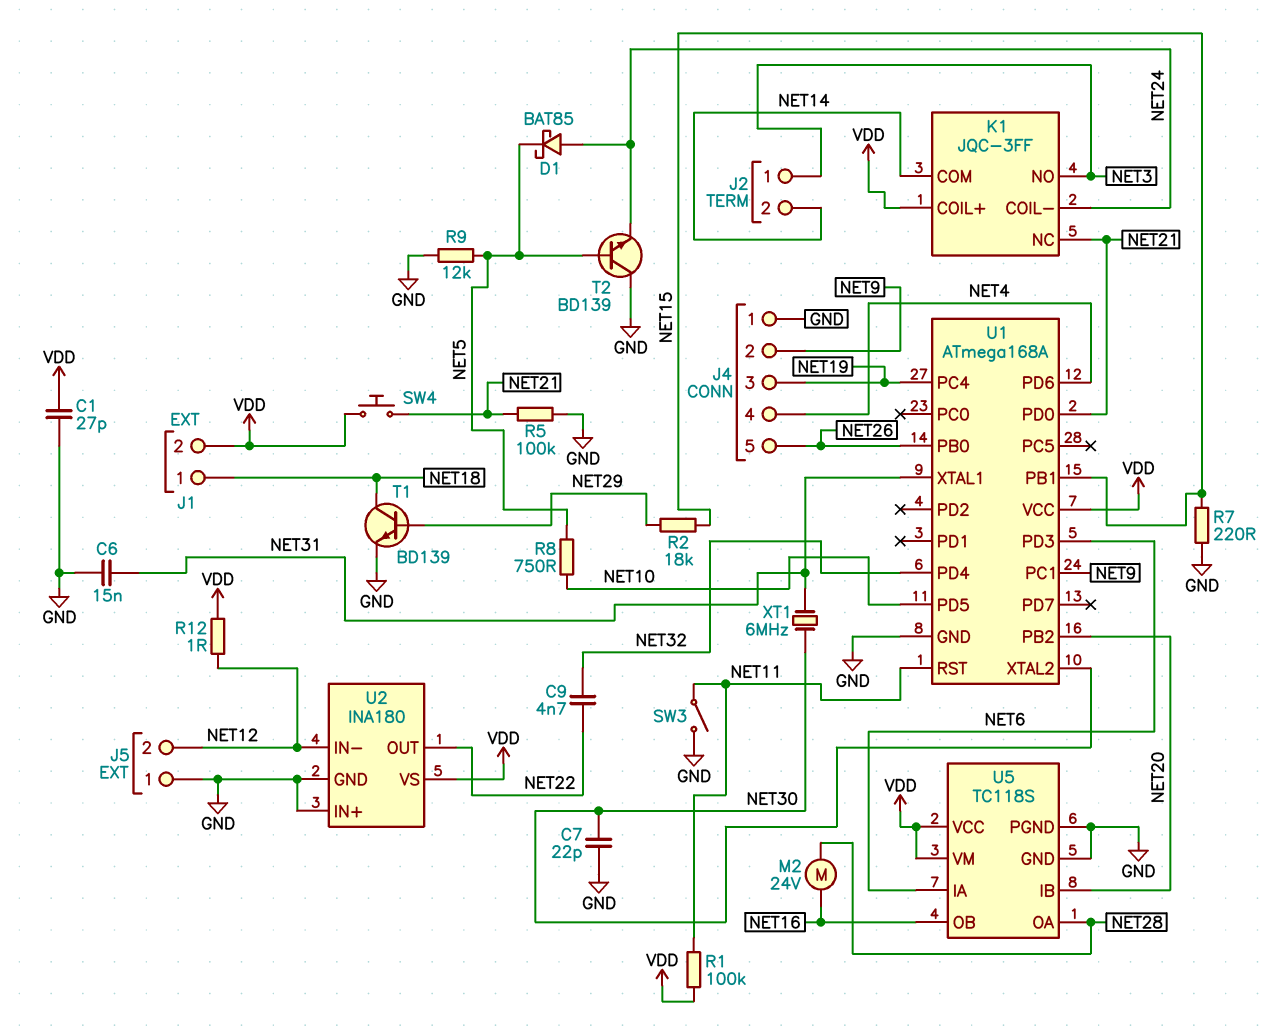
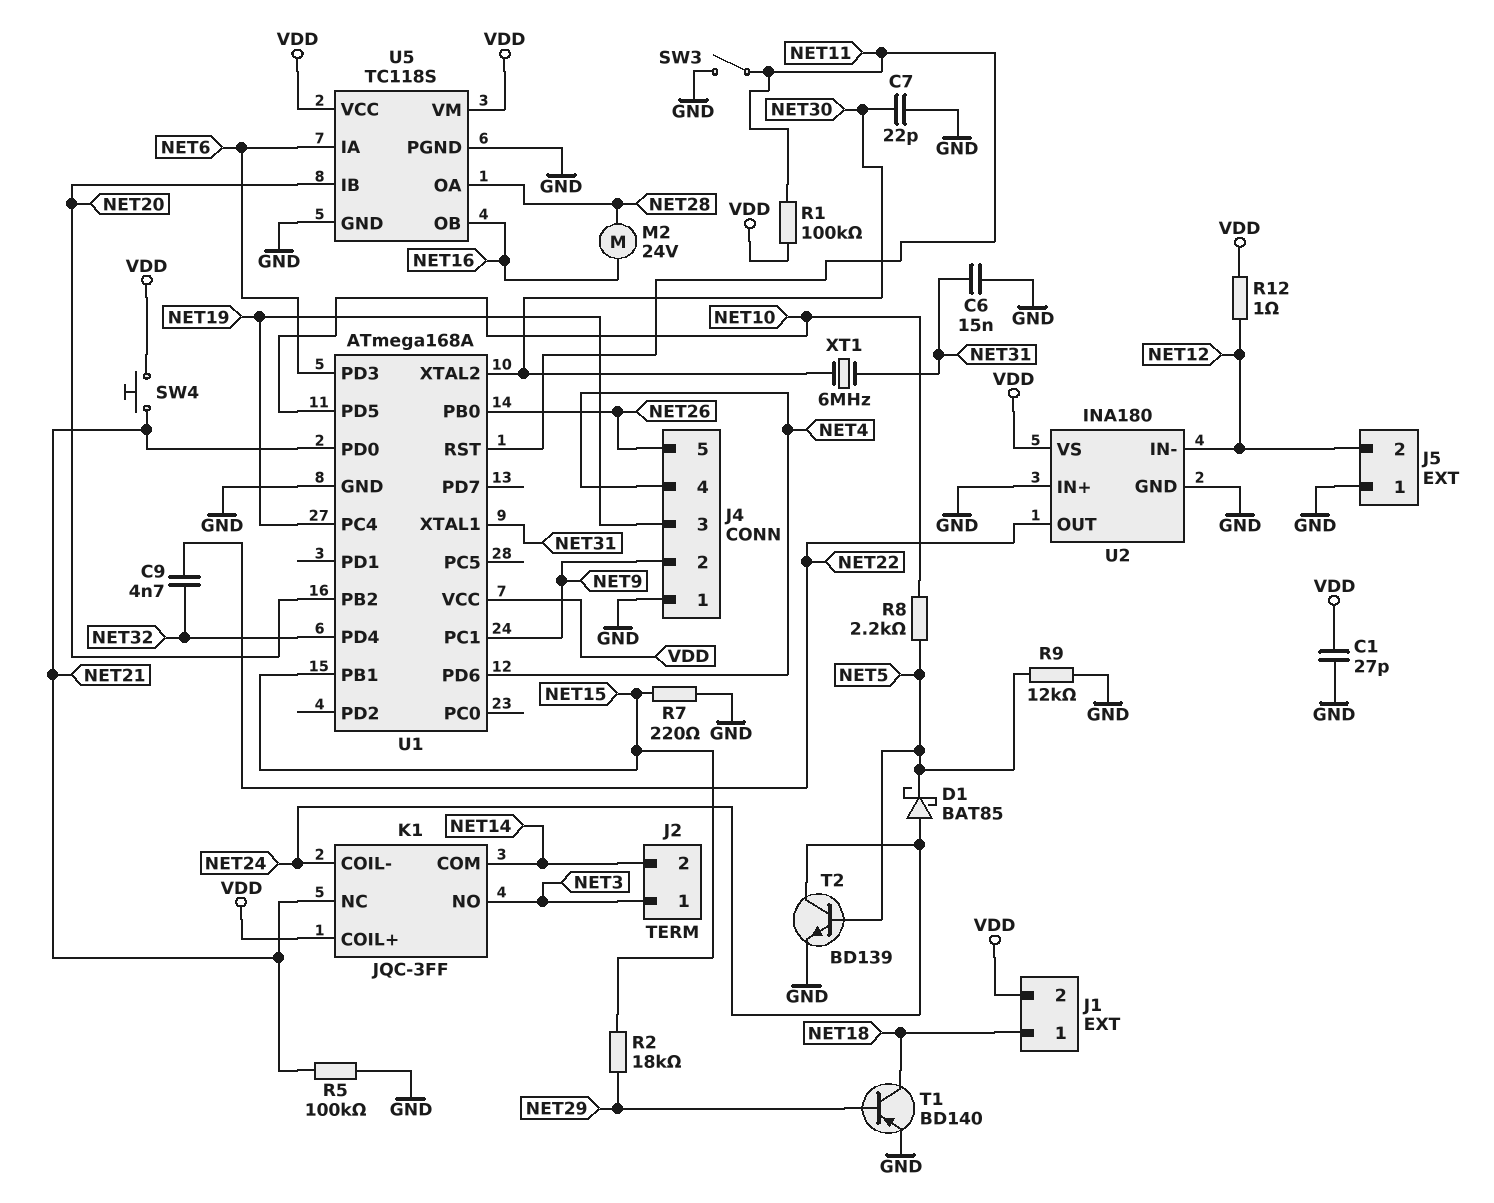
R8: 750 (NET5, NET10) -> 2.2k (NET5, NET10)
T1: NPN BD139 (B NET29, C NET18, E GND) -> PNP BD140 (B NET29, C NET18, E GND)
T2: NPN BD139 (B NET5, C GND, E NET24) -> NPN BD139 (B NET5, C NET24, E GND)

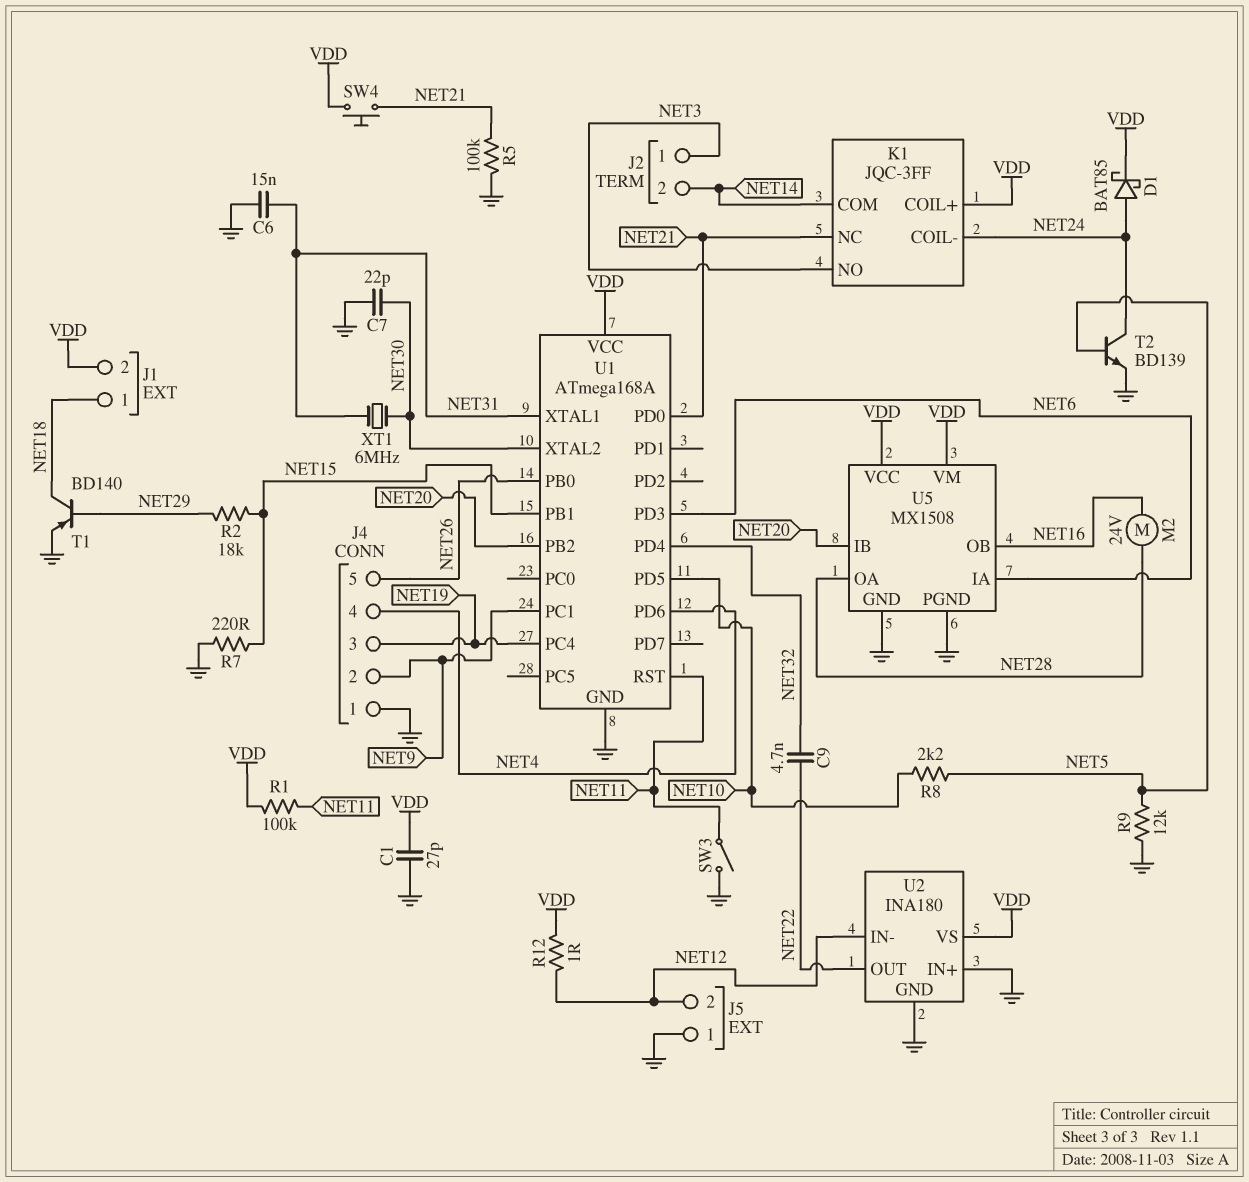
D1: schottky BAT85 (A NET24, K NET5) -> schottky BAT85 (A NET24, K VDD)
U5: TC118S -> MX1508

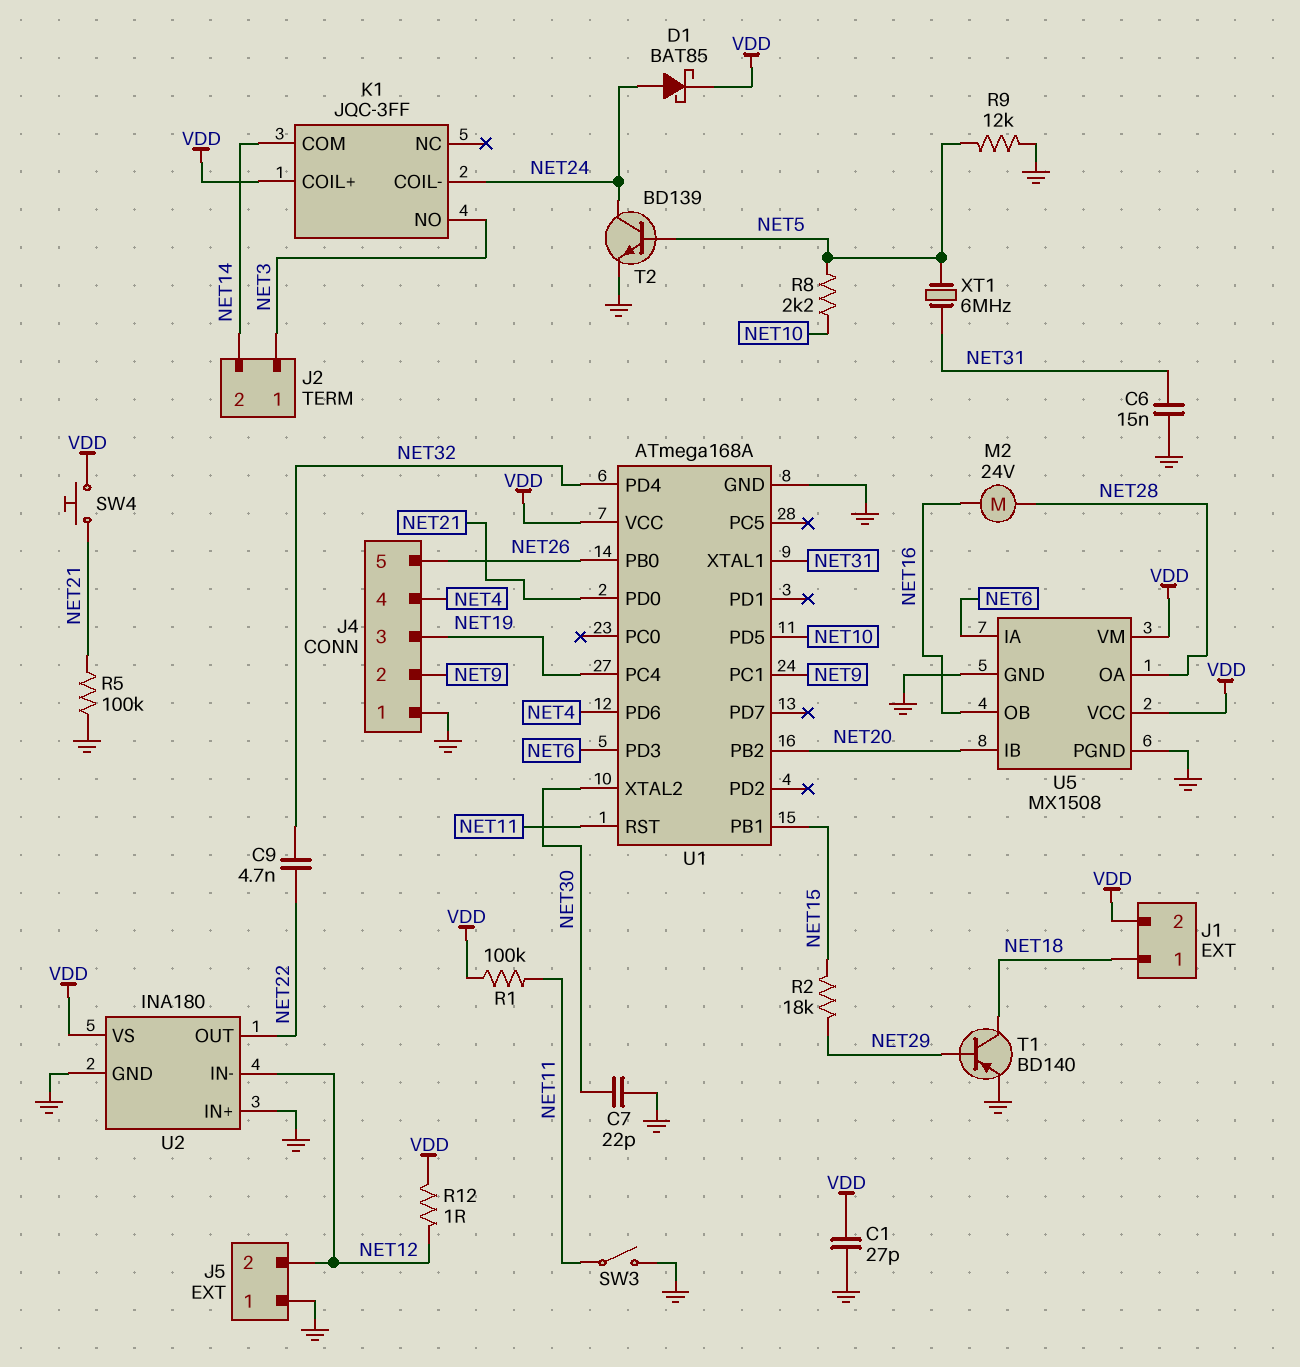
K1 pin NC: NET21 -> none
R7: 220 (GND, NET15) -> none
XT1: 6MHz (NET30, NET31) -> 6MHz (NET5, NET31)

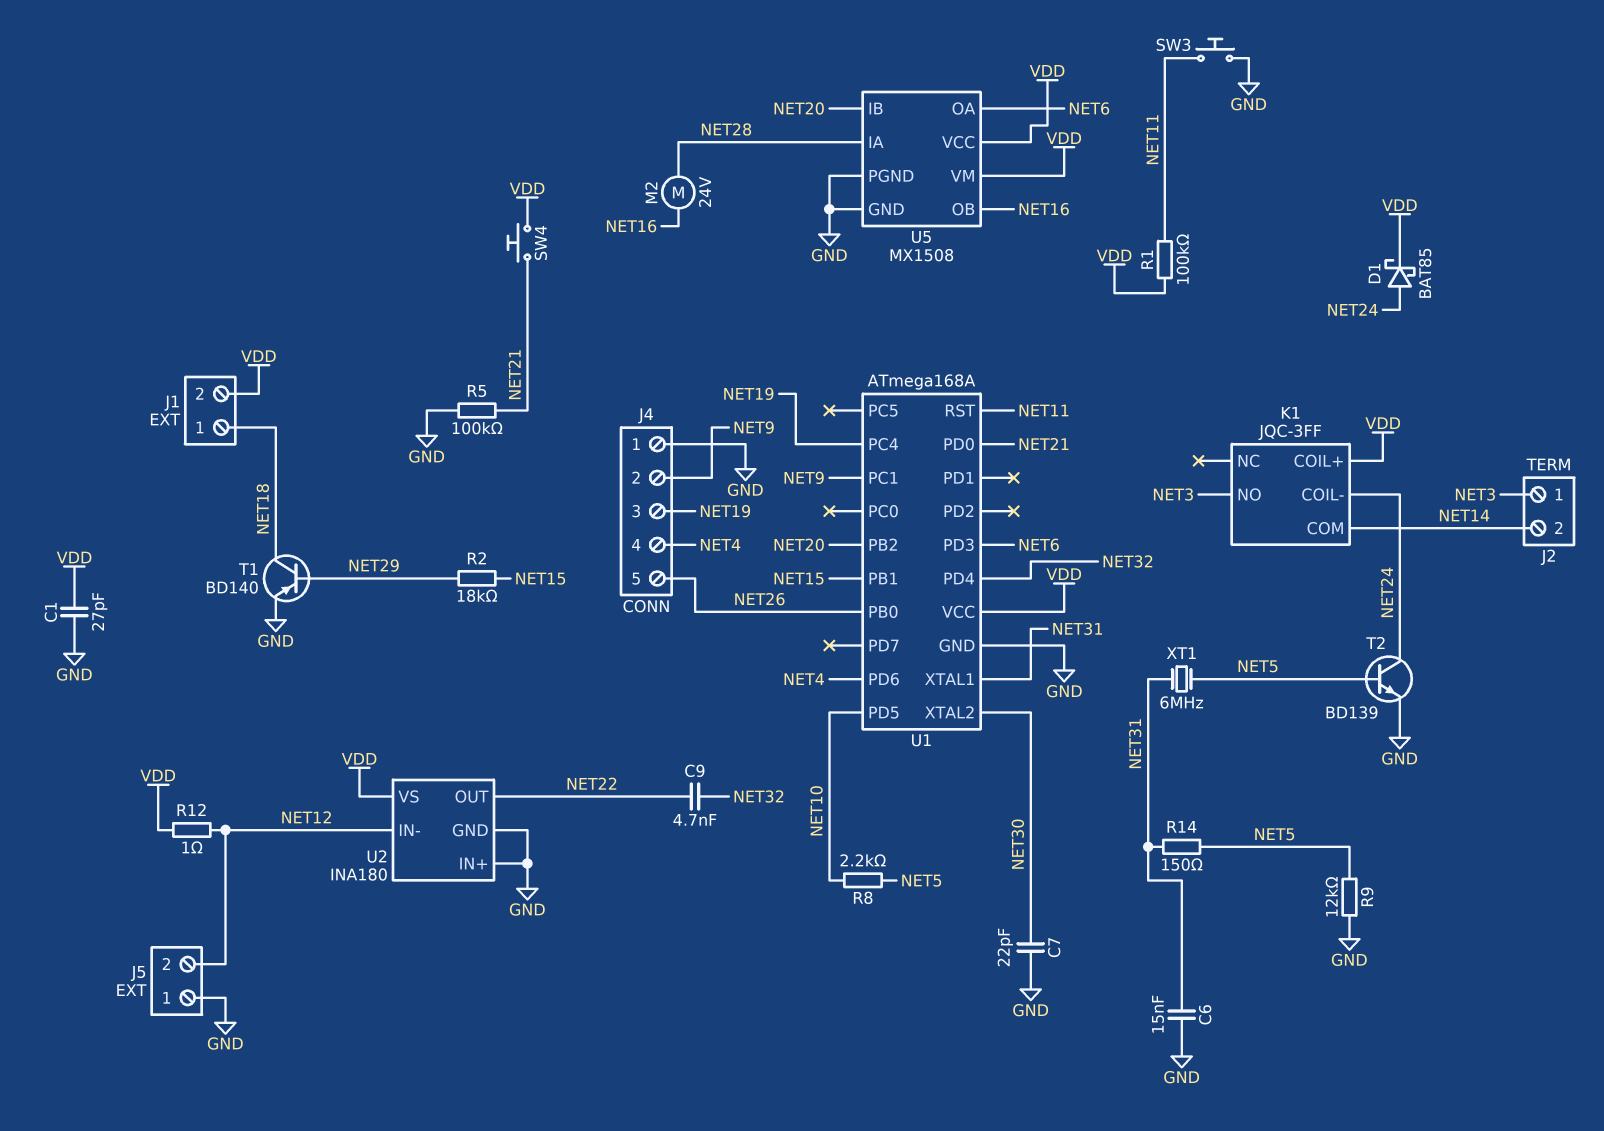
R14: none -> 150 (NET5, NET31)
SW3: switch (GND, NET11) -> button (GND, NET11)
U5 pin IA: NET6 -> NET28
U5 pin OA: NET28 -> NET6

